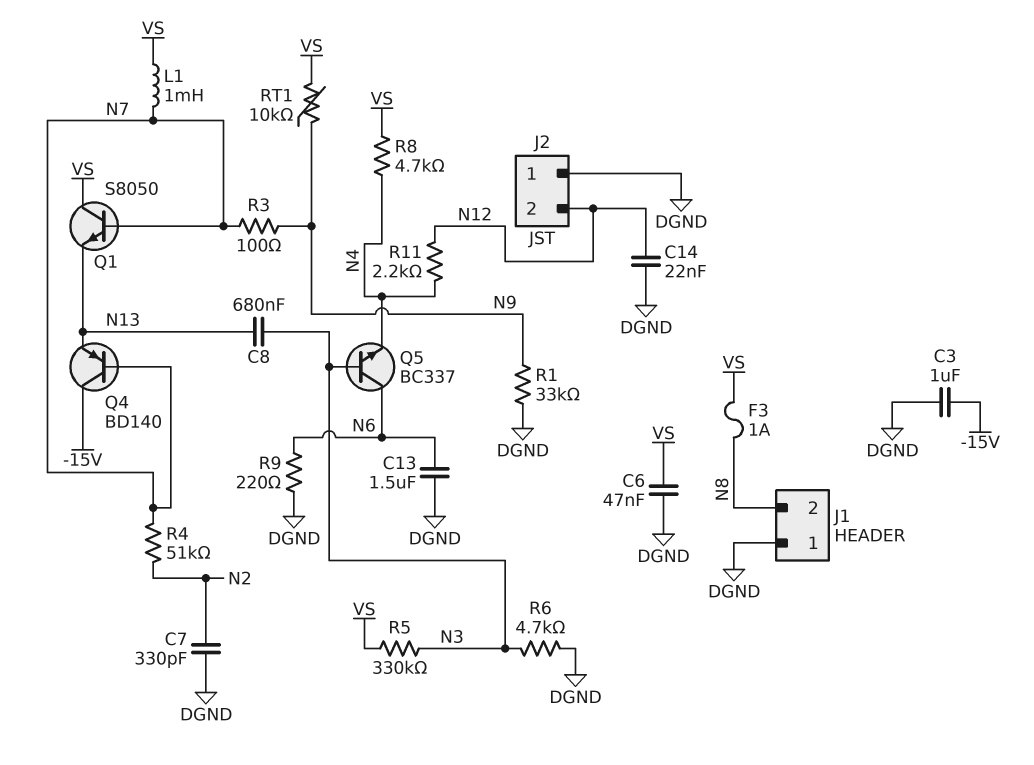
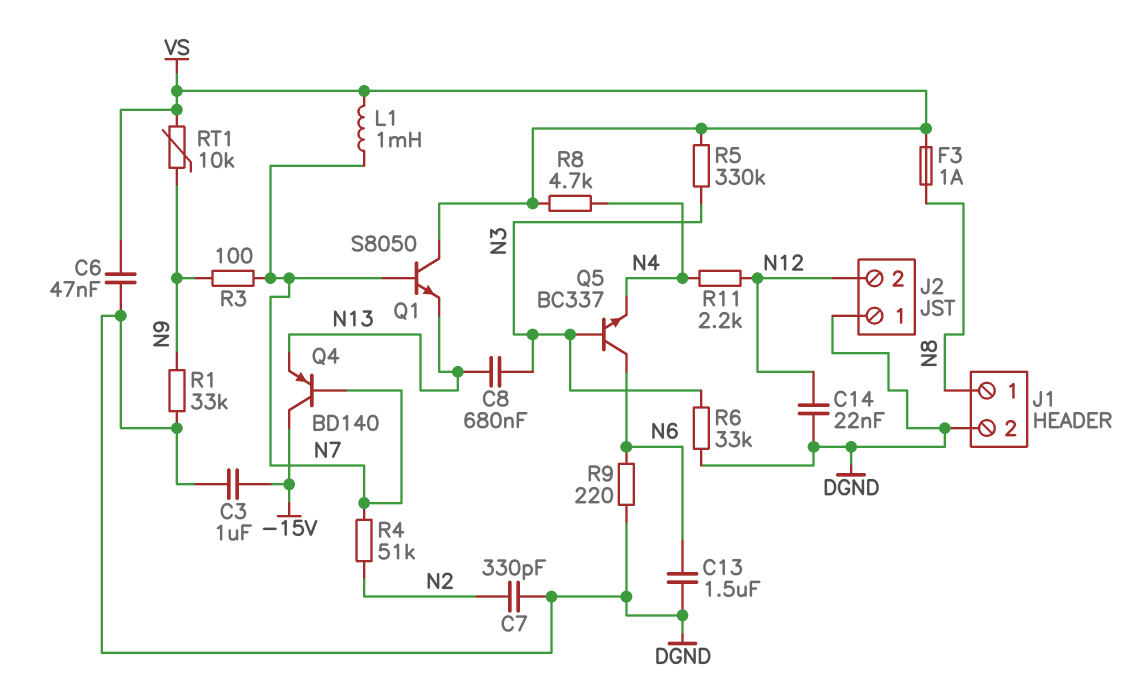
J1 pin 1: DGND -> N8
J1 pin 2: N8 -> DGND
R6: 4.7k (DGND, N3) -> 33k (DGND, N3)

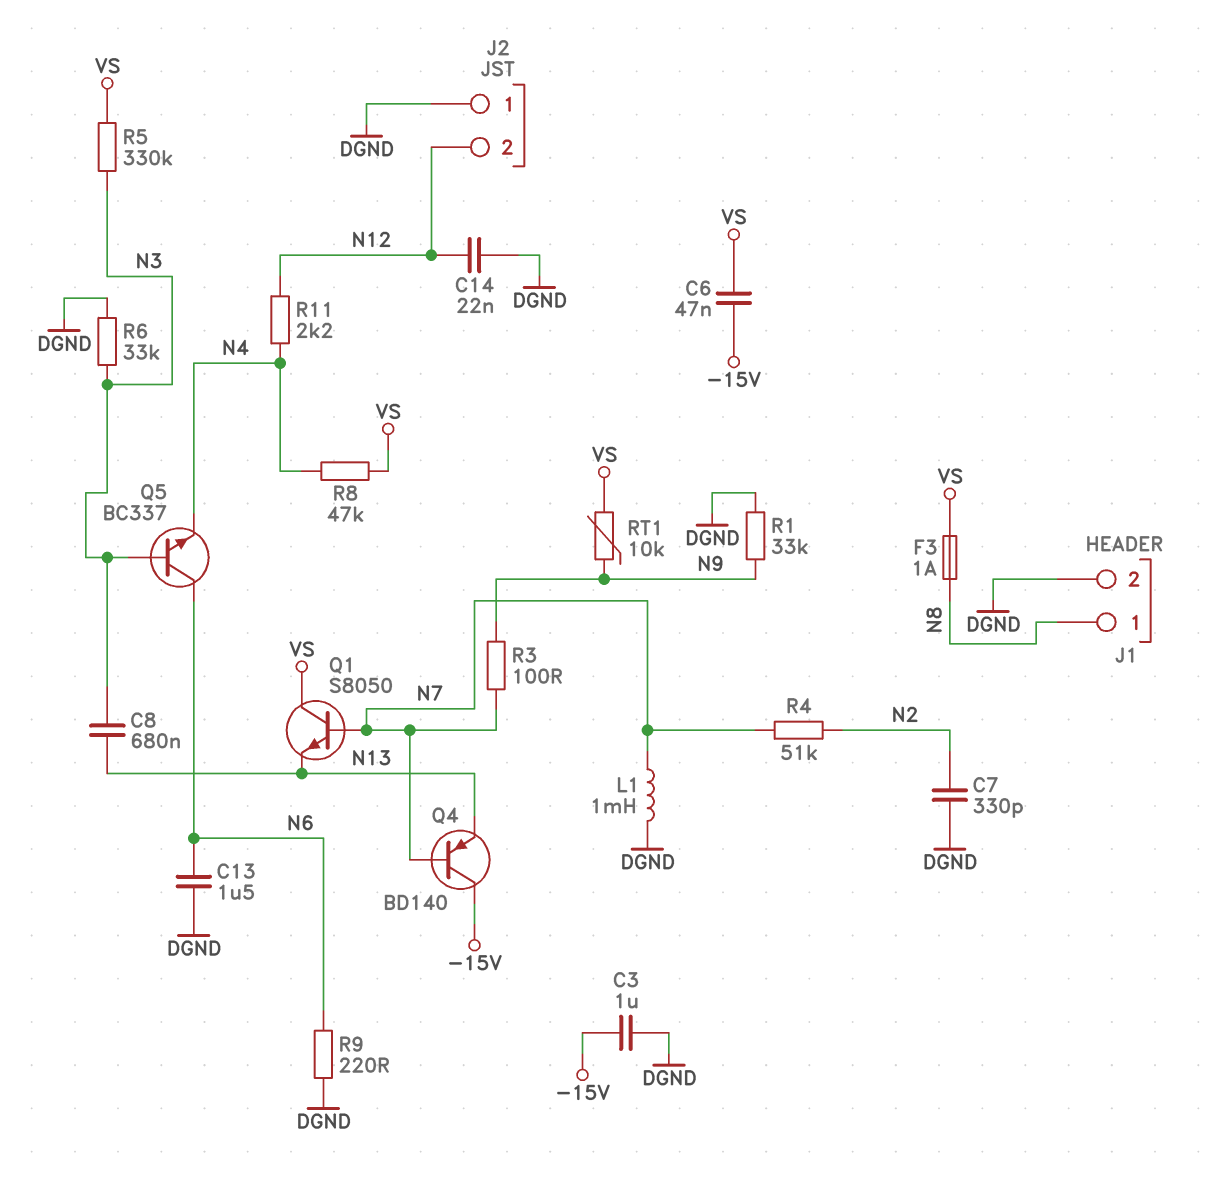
C6: 47nF (DGND, VS) -> 47nF (-15V, VS)
L1: 1mH (N7, VS) -> 1mH (DGND, N7)
R8: 4.7k (N4, VS) -> 47k (N4, VS)

